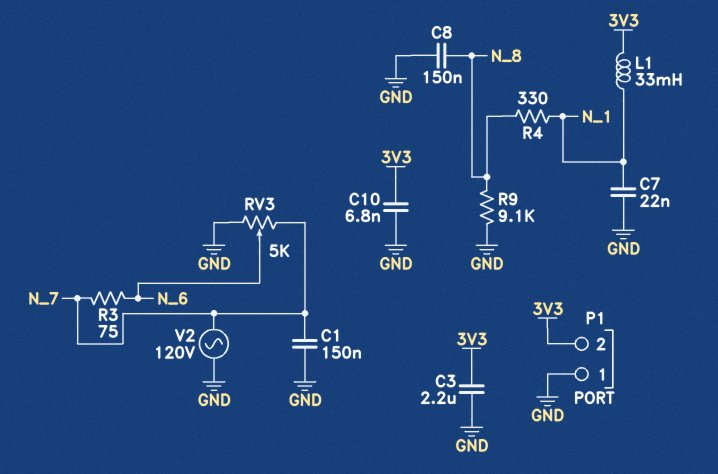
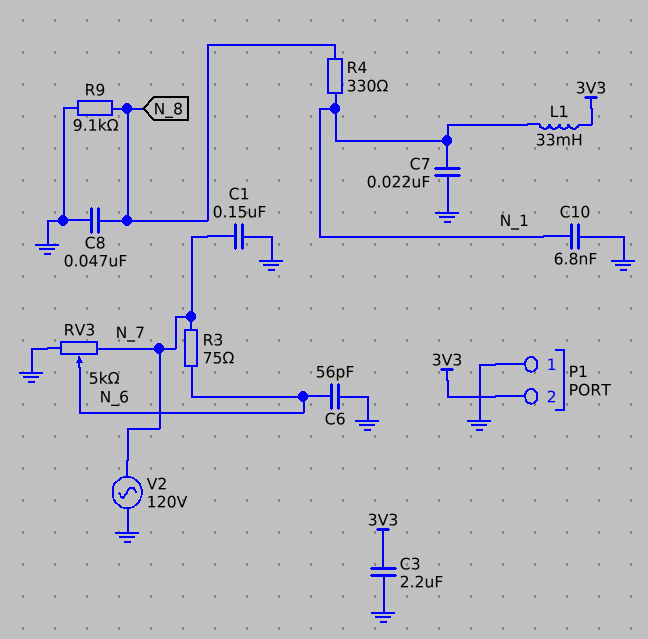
C6: none -> 56pF (GND, N_6)
C8: 150nF (GND, N_8) -> 47nF (GND, N_8)
C10: 6.8nF (3V3, GND) -> 6.8nF (GND, N_1)

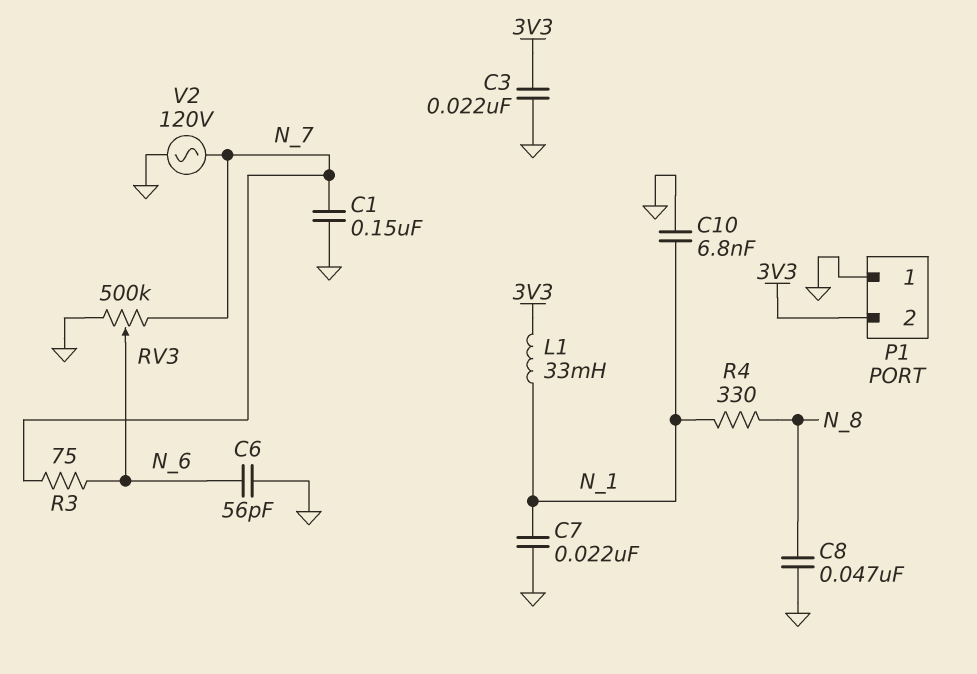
C3: 2.2uF (3V3, GND) -> 22nF (3V3, GND)
R9: 9.1k (GND, N_8) -> none
RV3: 5k (GND, N_7, wiper N_6) -> 500k (GND, N_7, wiper N_6)

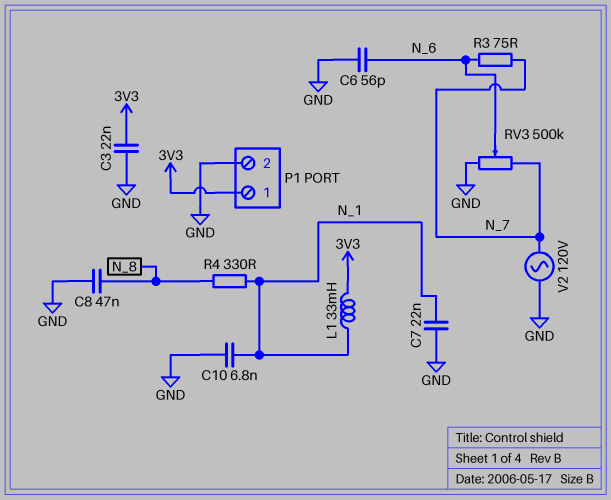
C1: 150nF (GND, N_7) -> none
P1 pin 1: GND -> 3V3
P1 pin 2: 3V3 -> GND

